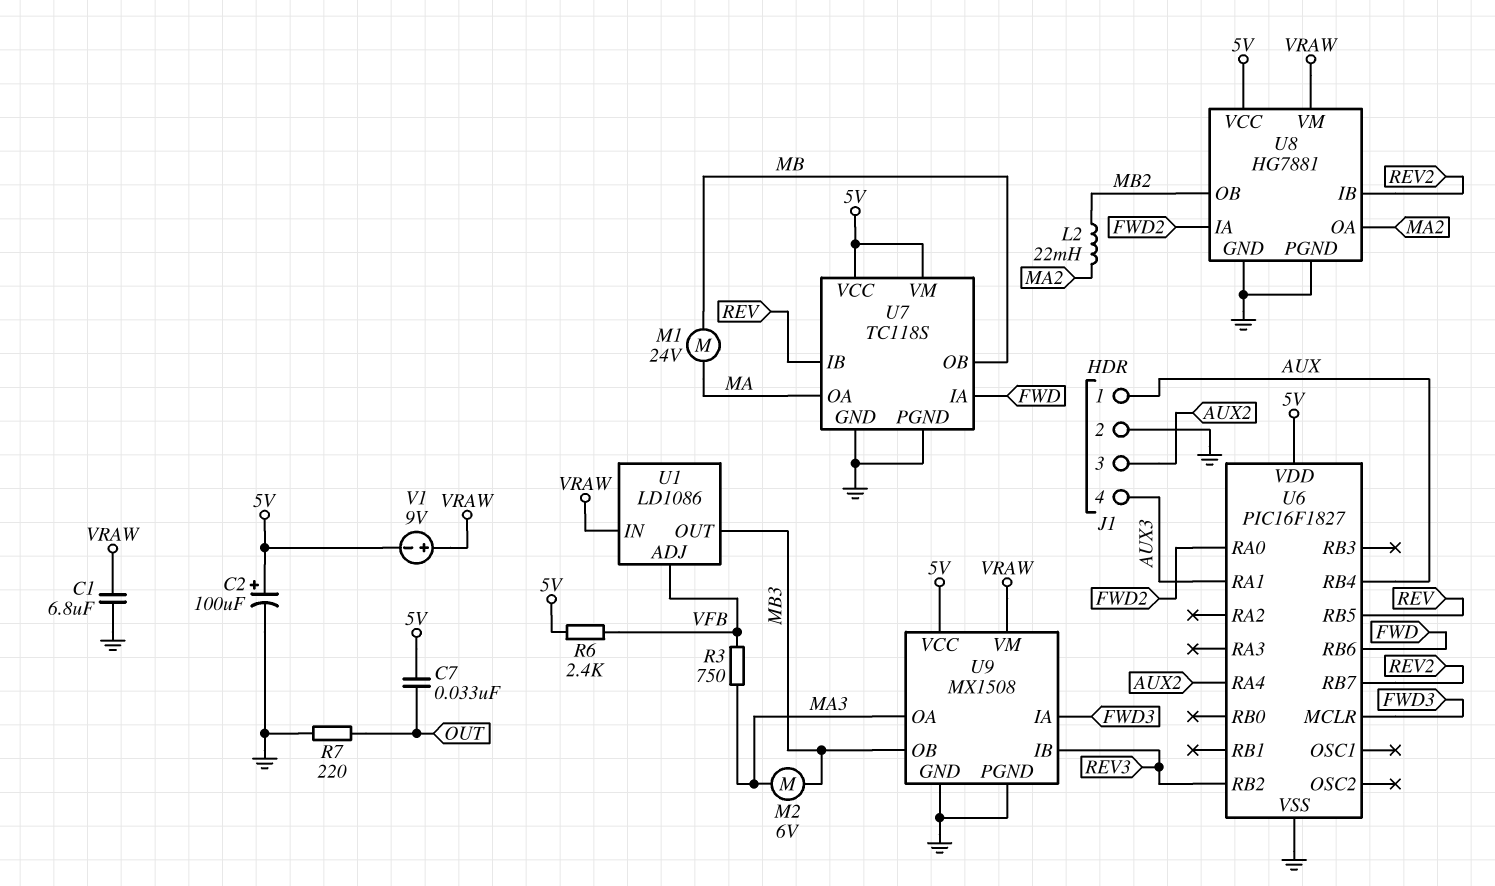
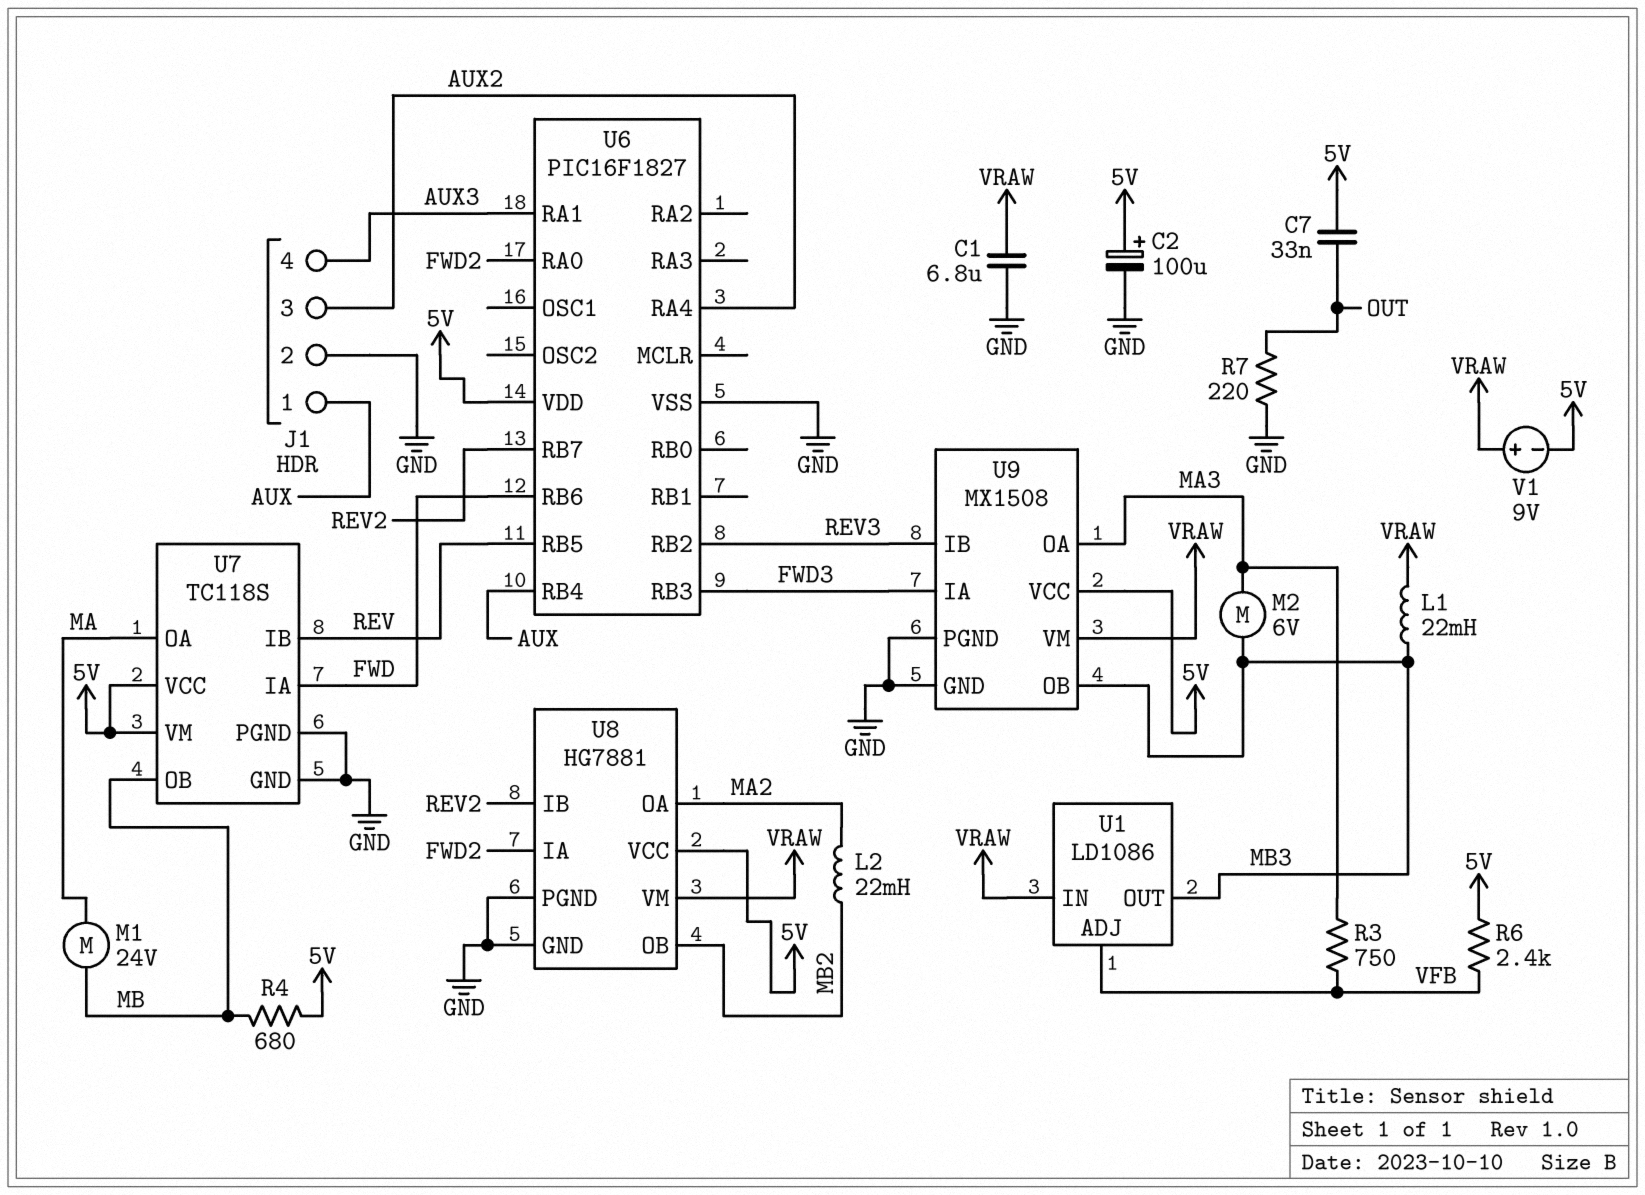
L1: none -> 22mH (MB3, VRAW)
R4: none -> 680 (5V, MB)
U6 pin MCLR: FWD3 -> none
U6 pin RB3: none -> FWD3

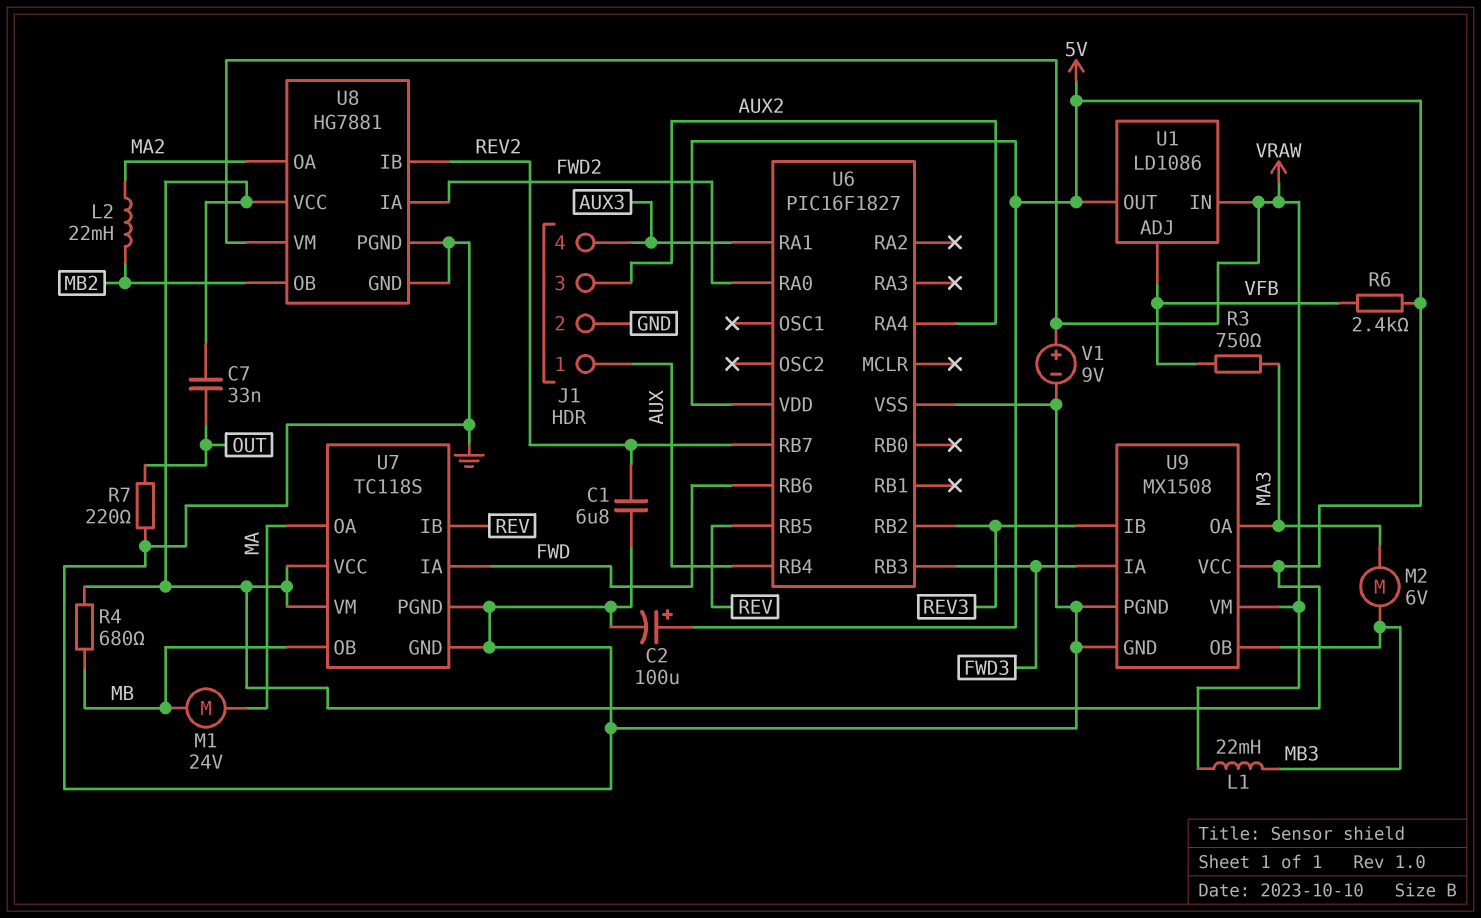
C1: 6.8uF (GND, VRAW) -> 6.8uF (GND, REV2)
U1 pin OUT: MB3 -> 5V
V1: 9V (plus VRAW, minus 5V) -> 9V (plus VRAW, minus GND)

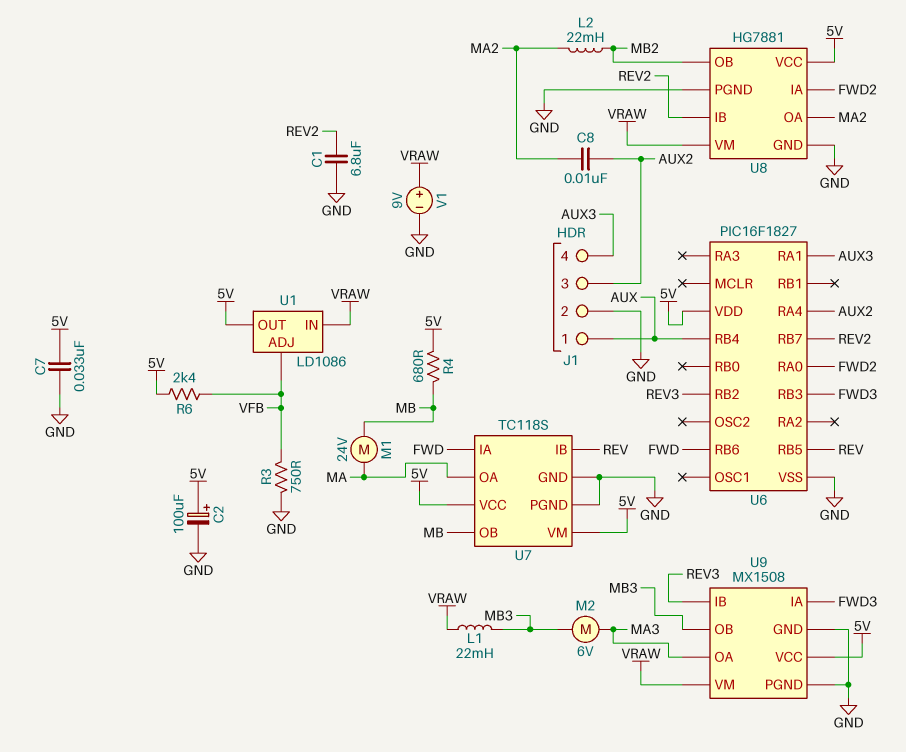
C7: 33nF (5V, OUT) -> 33nF (5V, GND)
C8: none -> 10nF (AUX2, MA2)
R3: 750 (MA3, VFB) -> 750 (GND, VFB)
R7: 220 (GND, OUT) -> none

